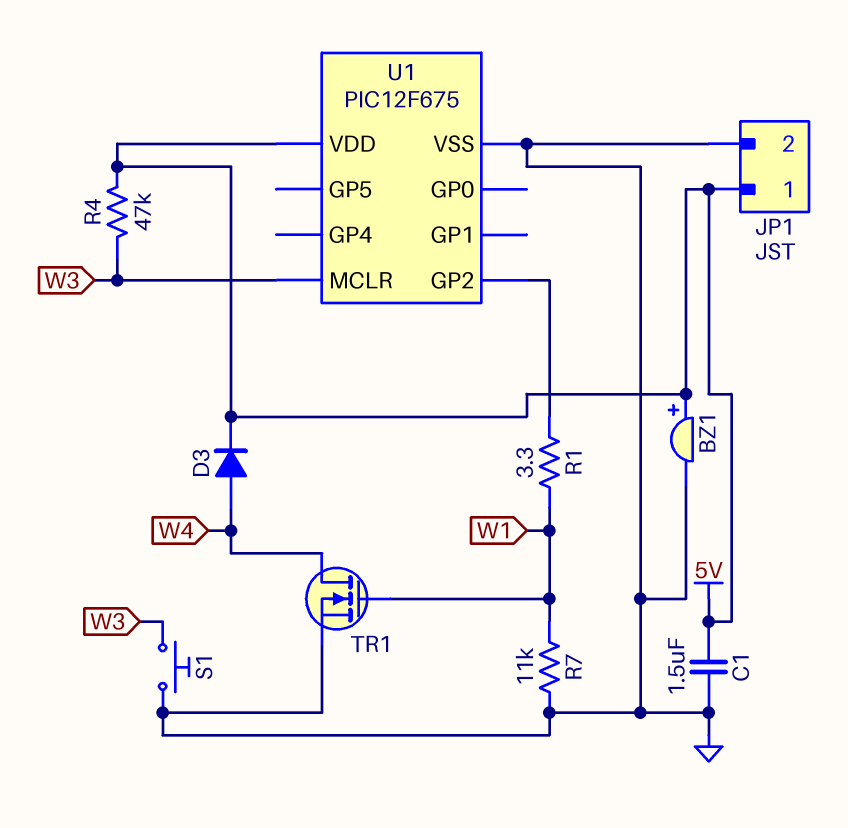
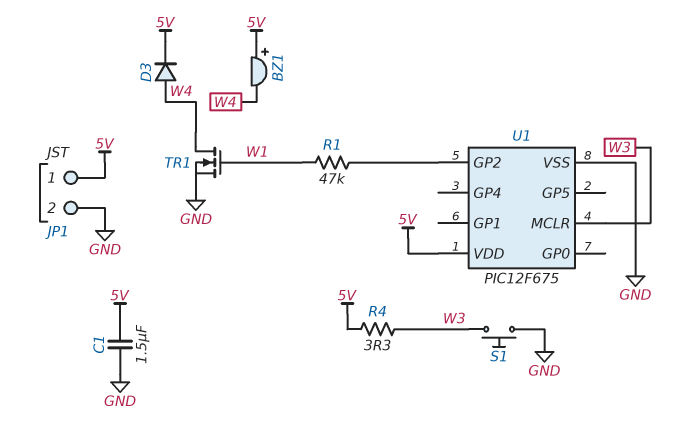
BZ1: buzzer (plus 5V, minus GND) -> buzzer (plus 5V, minus W4)
R1: 3.3 (U1/GP2, W1) -> 47k (U1/GP2, W1)
R4: 47k (5V, W3) -> 3.3 (5V, W3)
R7: 11k (GND, W1) -> none

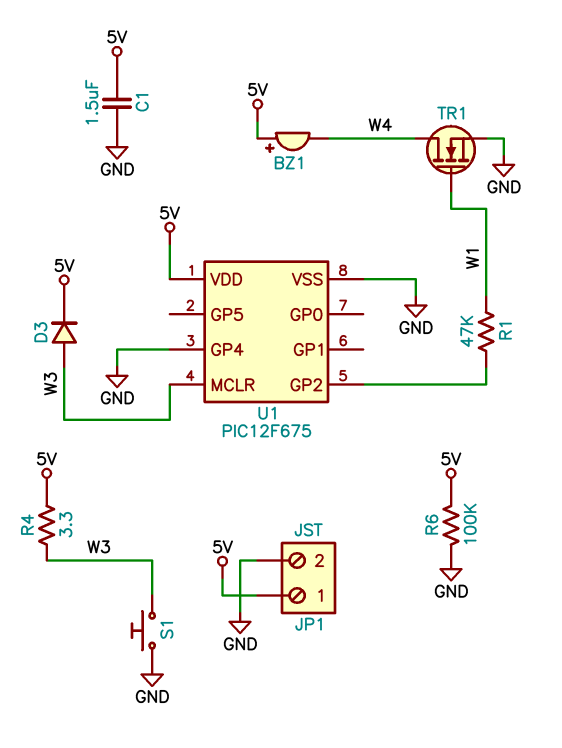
D3: diode (A W4, K 5V) -> diode (A W3, K 5V)
R6: none -> 100k (5V, GND)
U1 pin GP4: none -> GND

